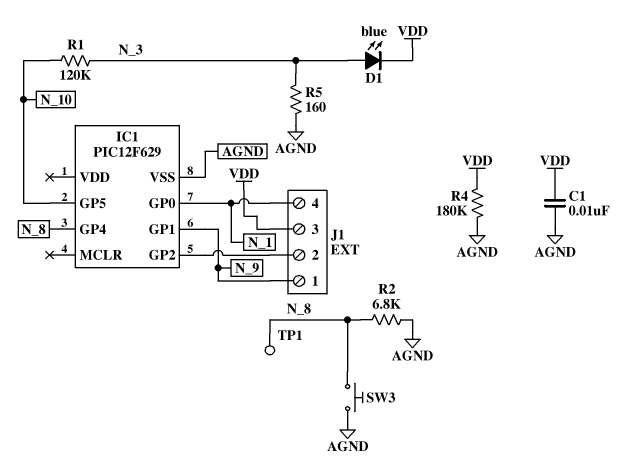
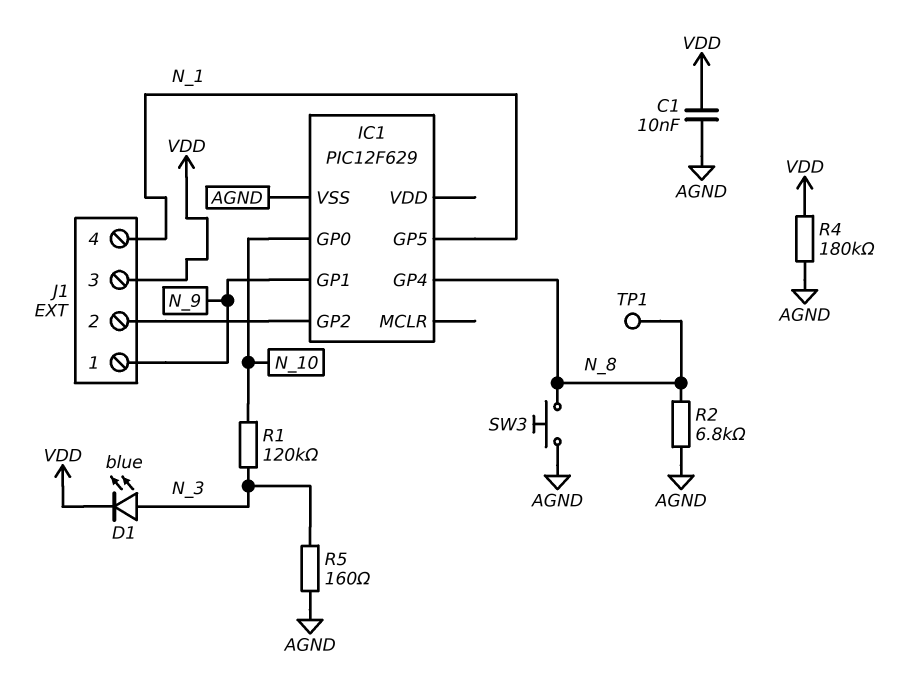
IC1 pin GP0: N_1 -> N_10
IC1 pin GP5: N_10 -> N_1

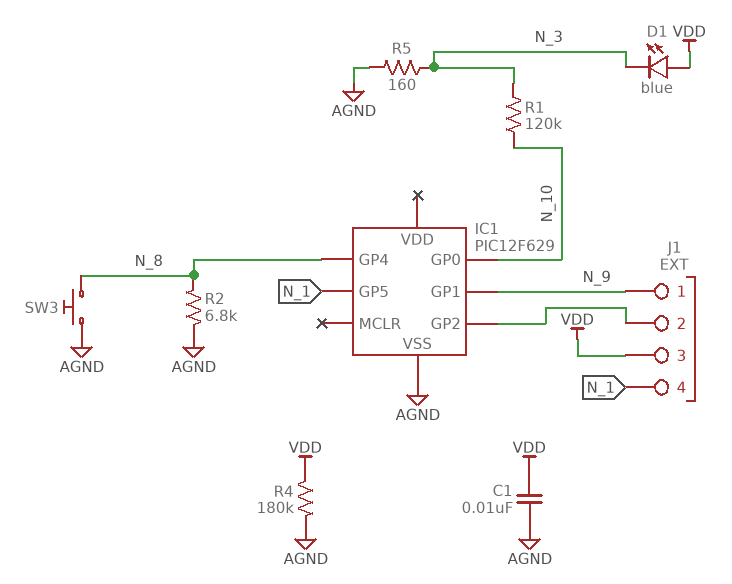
D1: LED blue (A N_3, K VDD) -> LED blue (A VDD, K N_3)
TP1: test point (N_8) -> none

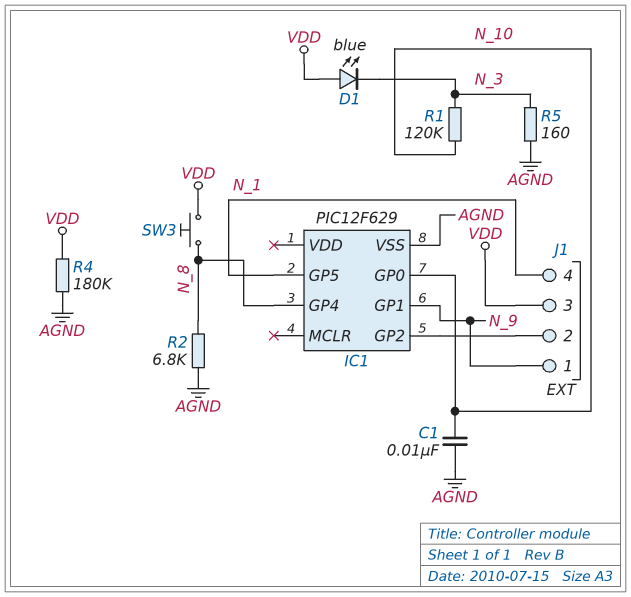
C1: 10nF (AGND, VDD) -> 10nF (AGND, N_10)
SW3: button (AGND, N_8) -> button (N_8, VDD)

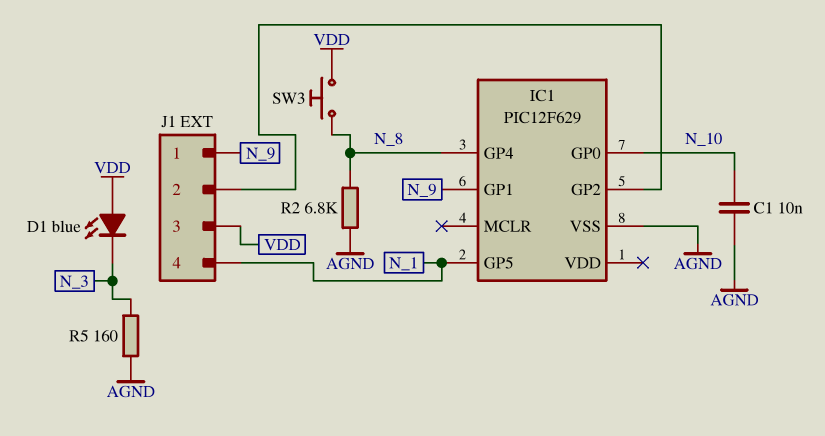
R1: 120k (N_3, N_10) -> none
R4: 180k (AGND, VDD) -> none

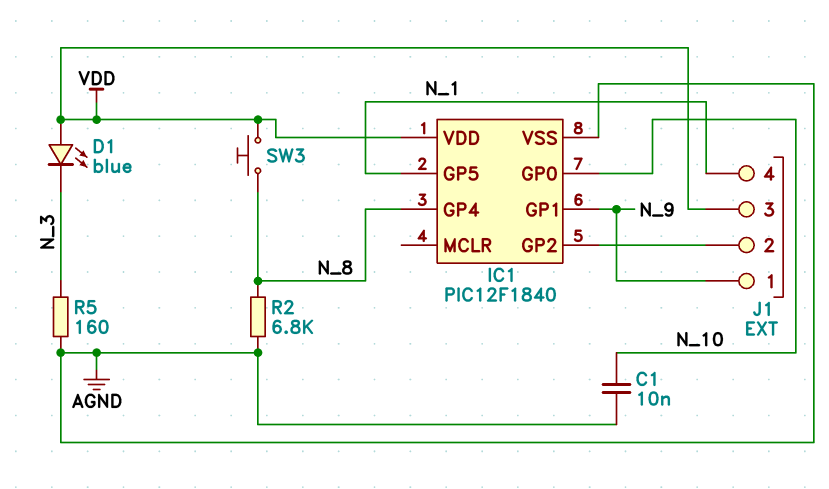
IC1: PIC12F629 -> PIC12F1840
IC1 pin VDD: none -> VDD

